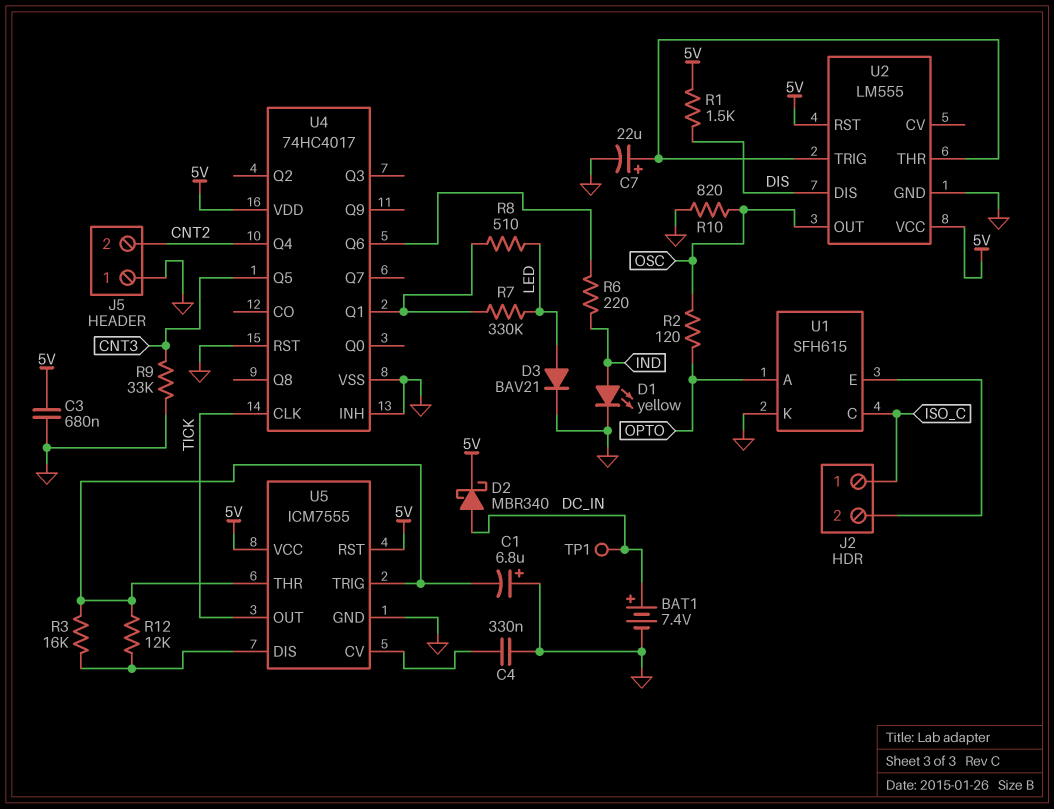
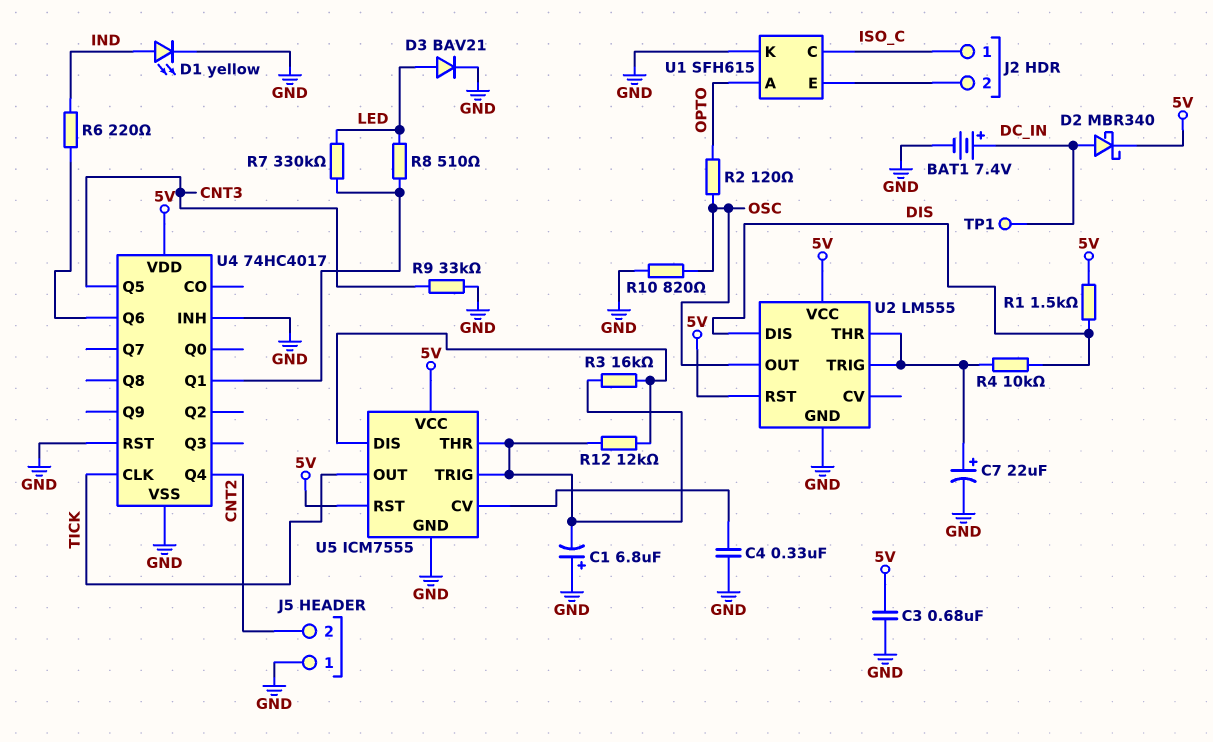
R4: none -> 10k (DIS, U2/THR)

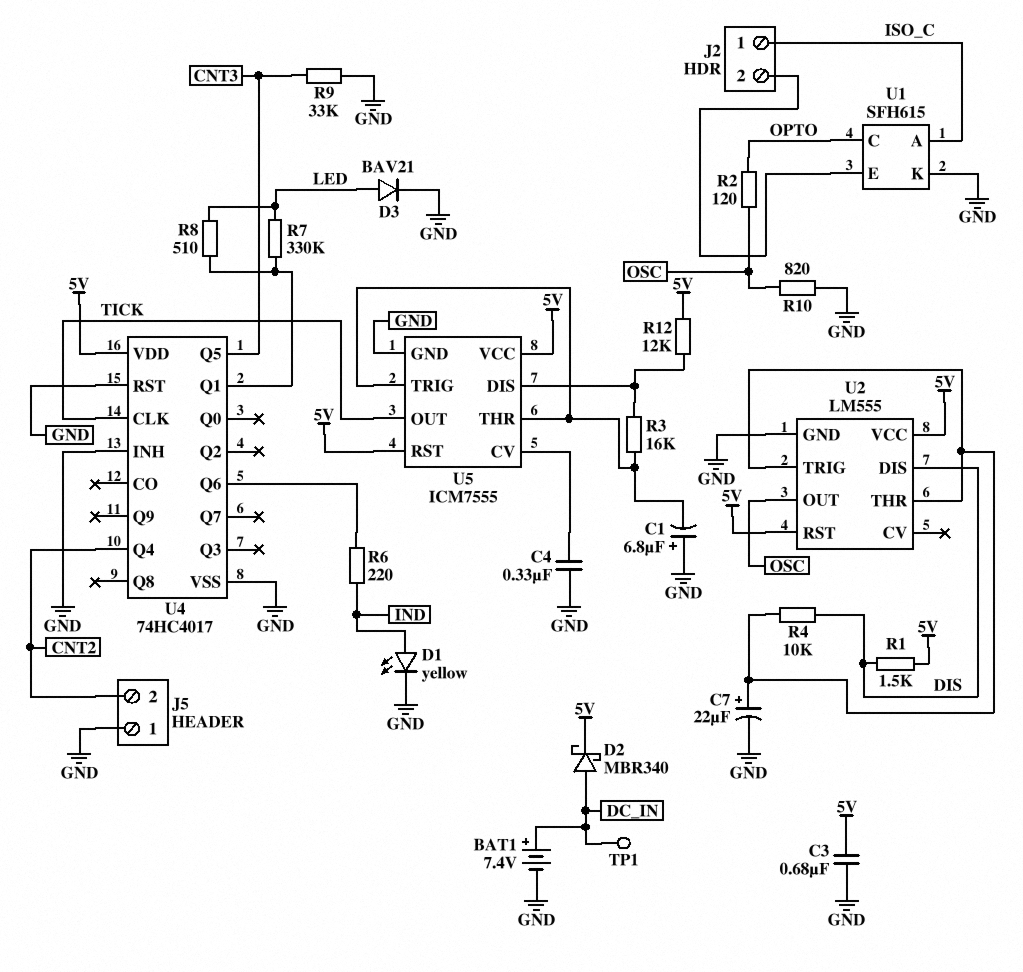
R12: 12k (U5/DIS, U5/THR) -> 12k (5V, U5/DIS)
U1 pin A: OPTO -> ISO_C
U1 pin C: ISO_C -> OPTO

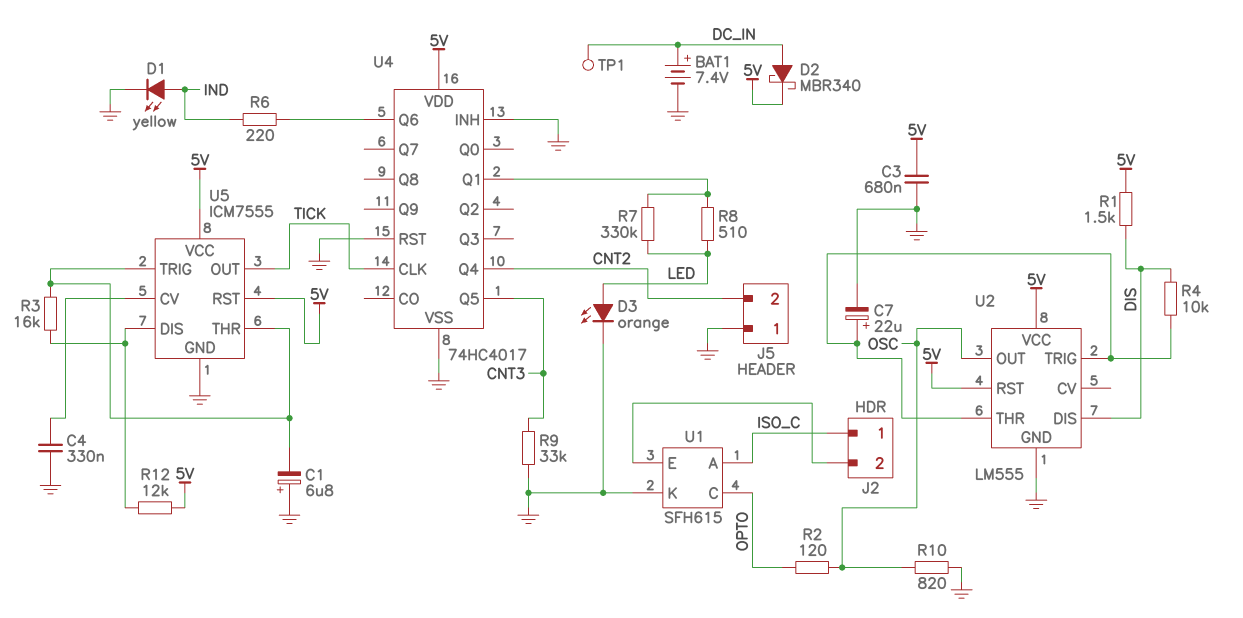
D3: diode BAV21 (A LED, K GND) -> LED orange (A LED, K GND)

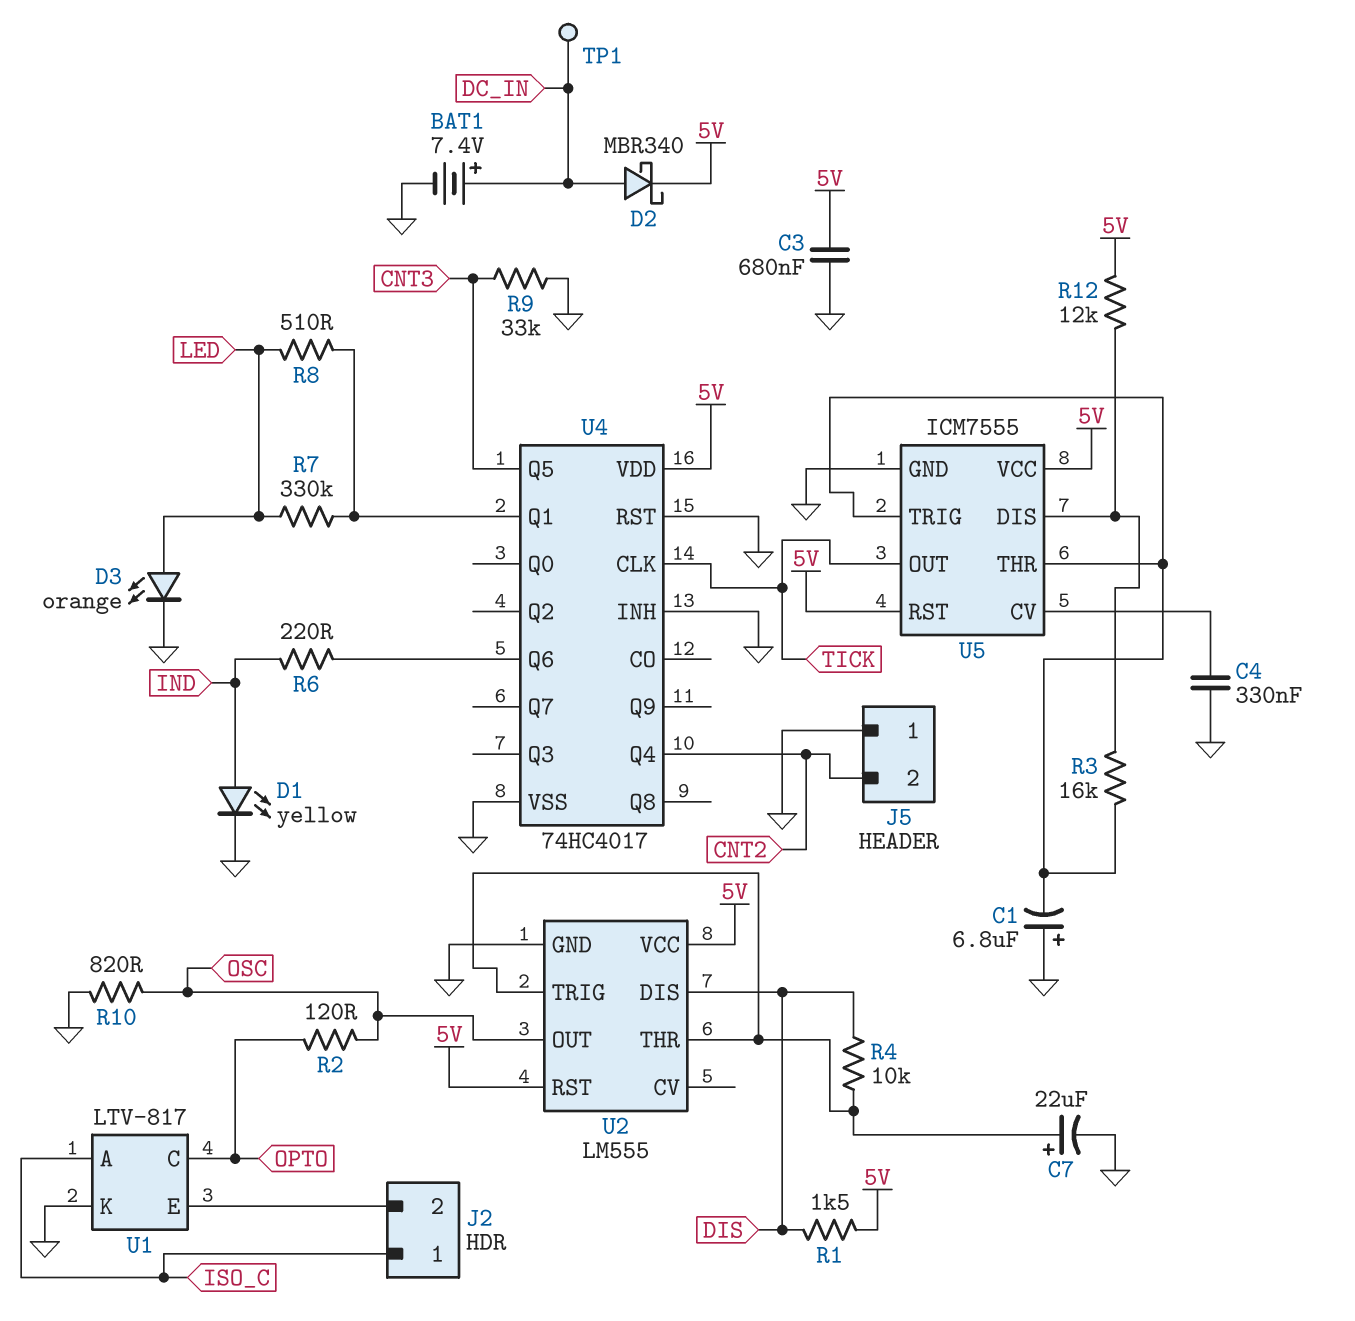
U1: SFH615 -> LTV-817

